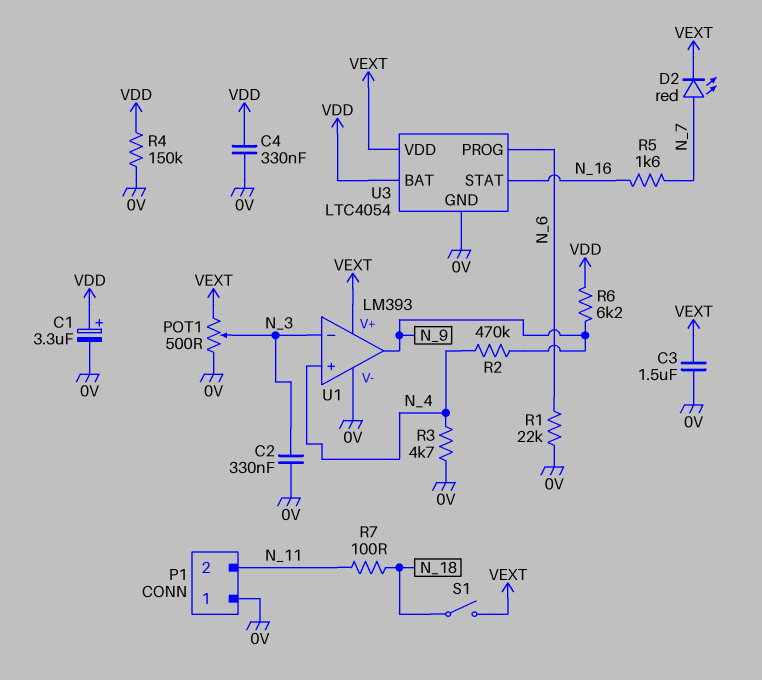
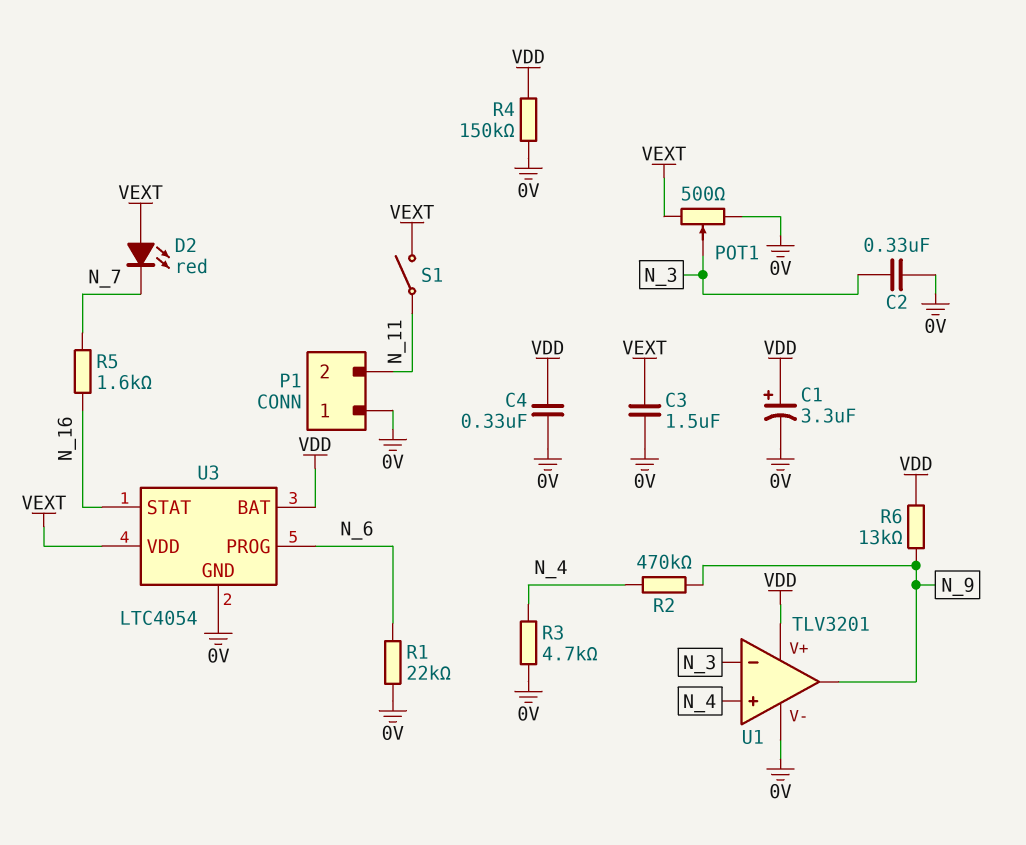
D2: LED red (A N_7, K VEXT) -> LED red (A VEXT, K N_7)
R6: 6.2k (N_9, VDD) -> 13k (N_9, VDD)
R7: 100 (N_11, N_18) -> none
S1: switch (N_18, VEXT) -> switch (N_11, VEXT)
U1: LM393 -> TLV3201
U1 pin V+: VEXT -> VDD

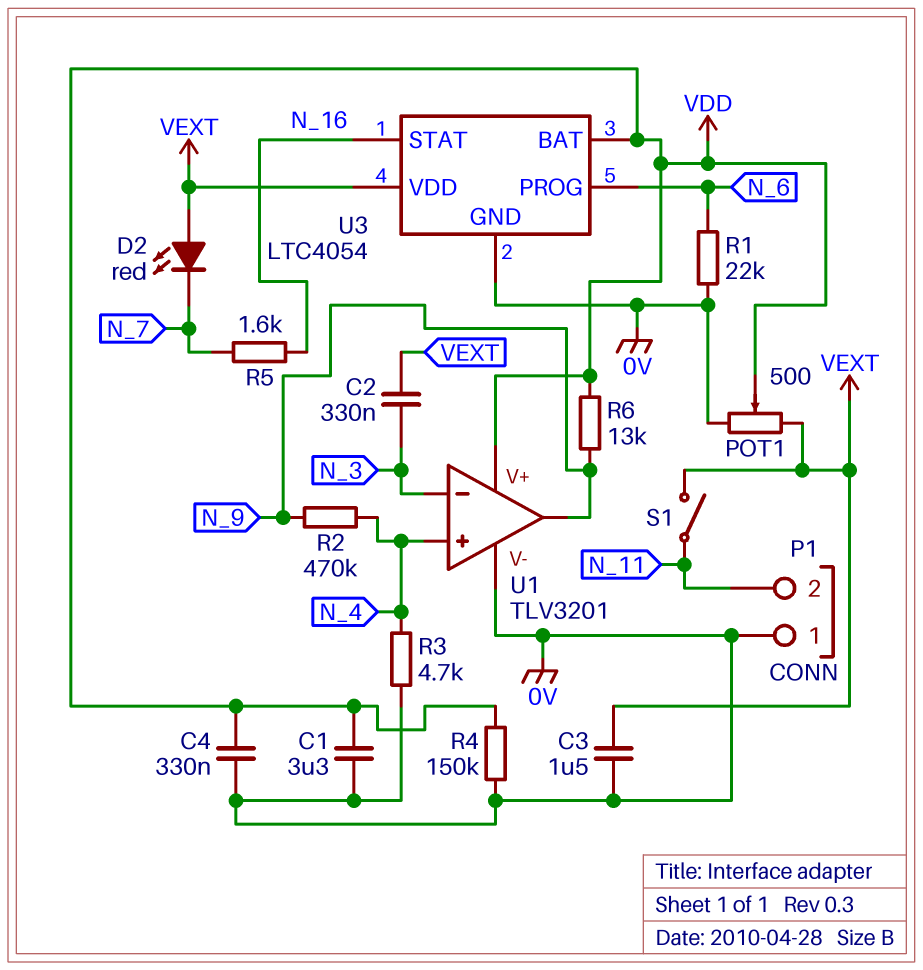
C1: 3.3uF (plus VDD, minus 0V) -> 3.3uF (0V, VDD)
C2: 330nF (0V, N_3) -> 330nF (N_3, VEXT)
POT1: 500 (0V, VEXT, wiper N_3) -> 500 (0V, VEXT, wiper VDD)

